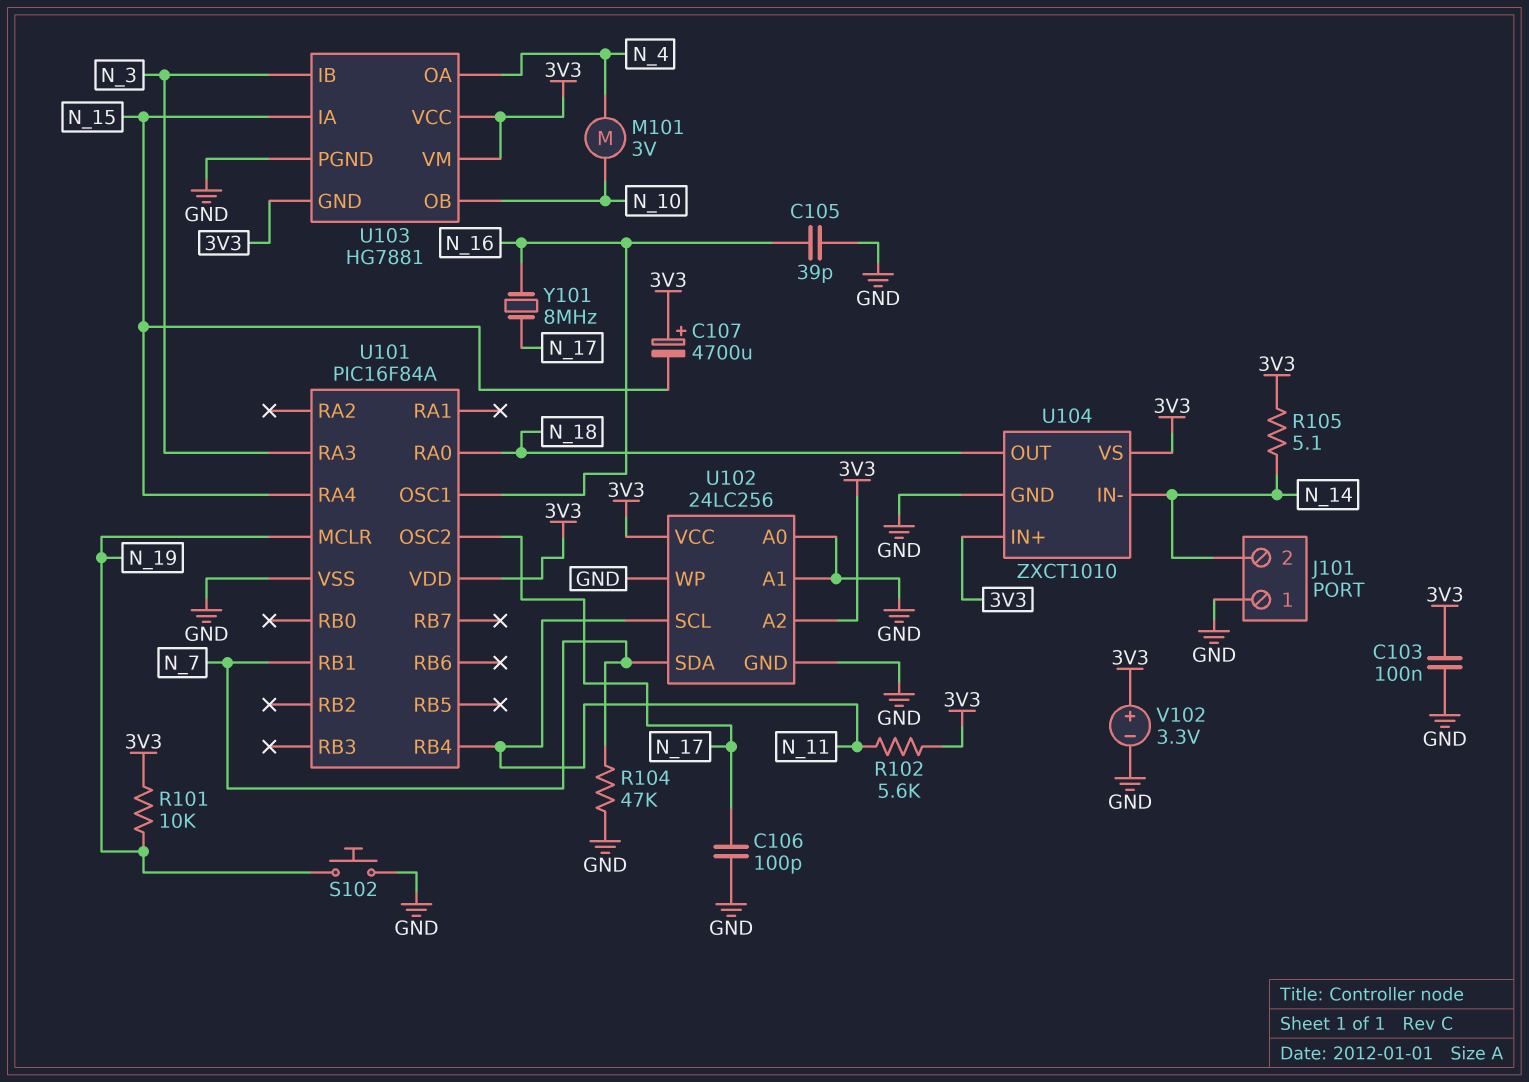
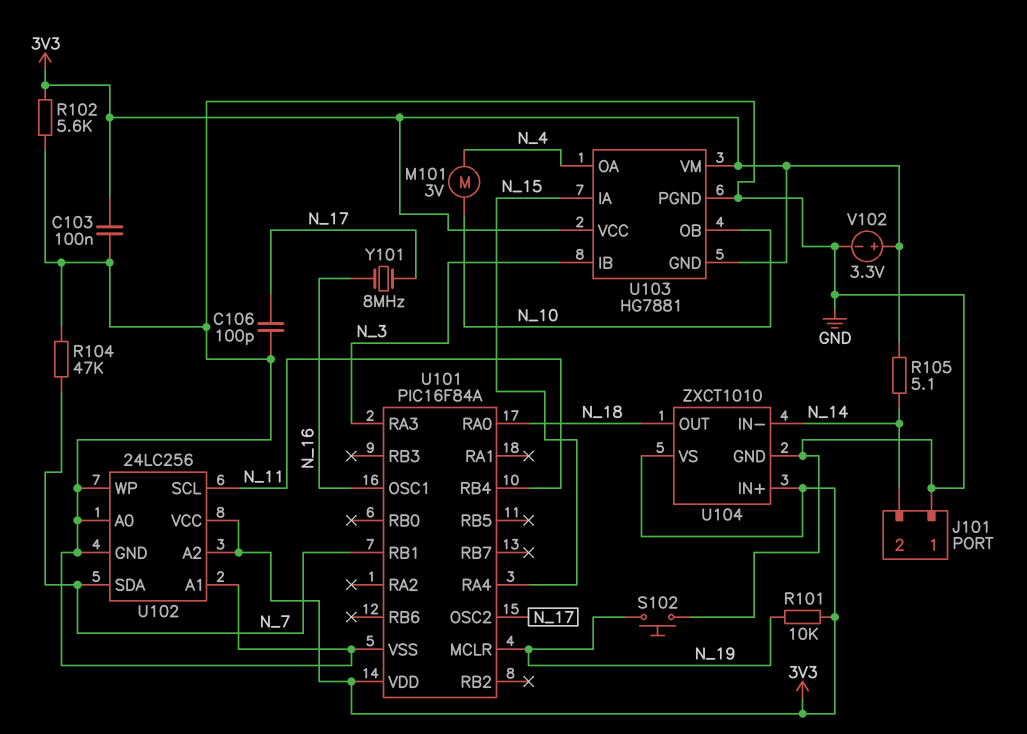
C105: 39pF (GND, N_16) -> none
C107: 4700uF (plus 3V3, minus N_15) -> none
R102: 5.6k (3V3, N_11) -> 5.6k (3V3, GND)

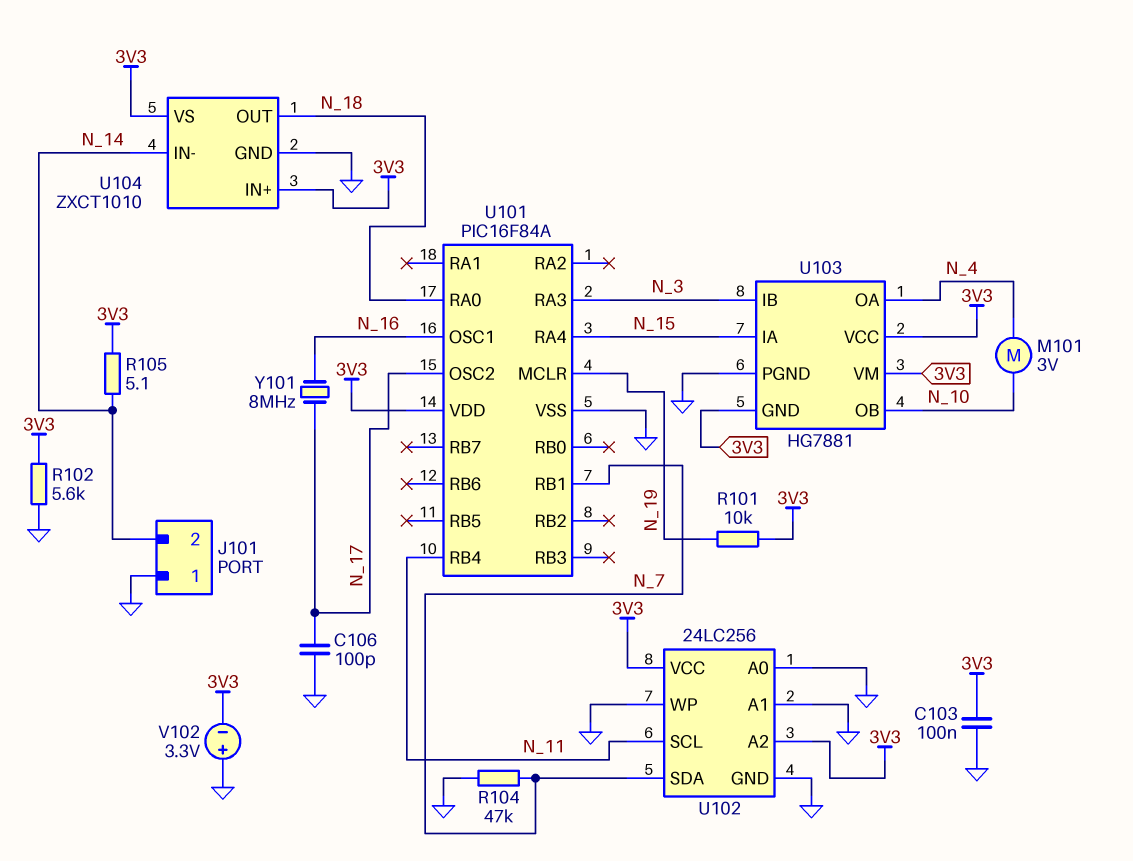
S102: button (GND, N_19) -> none
V102: 3.3V (plus 3V3, minus GND) -> 3.3V (plus GND, minus 3V3)

